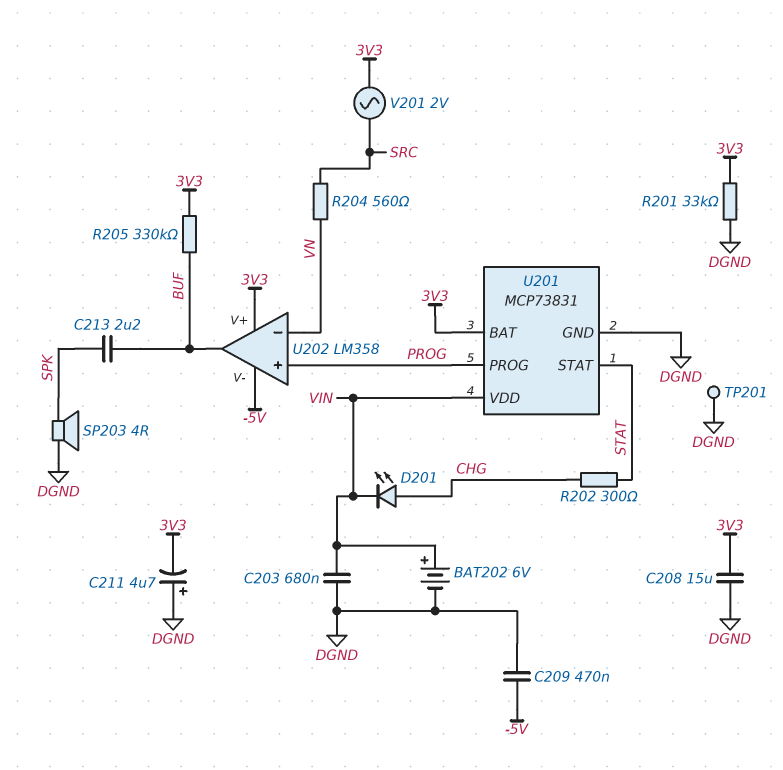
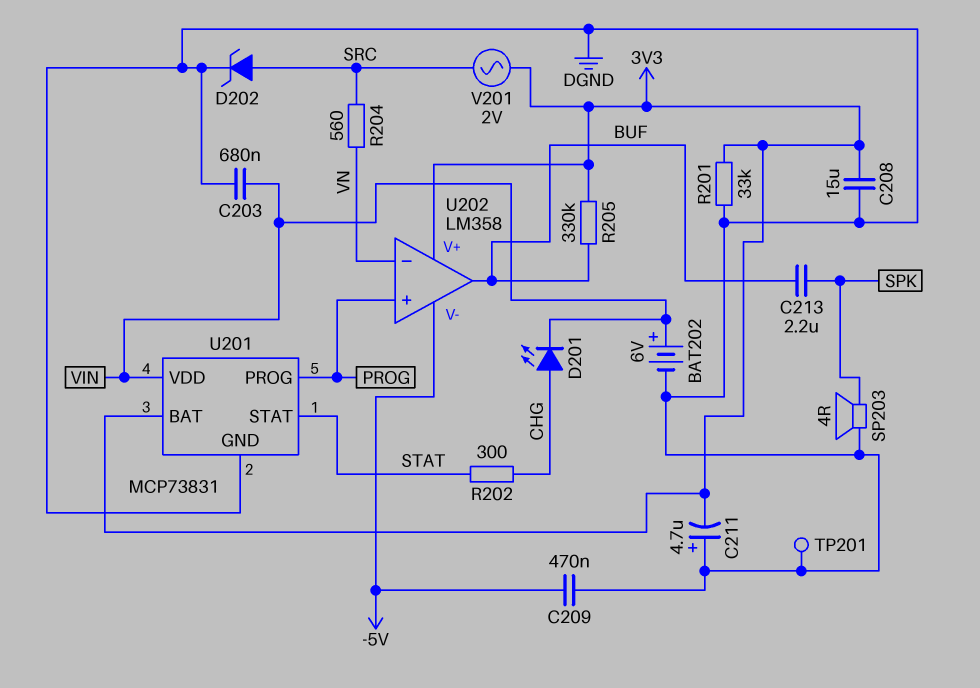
D202: none -> zener (A SRC, K DGND)

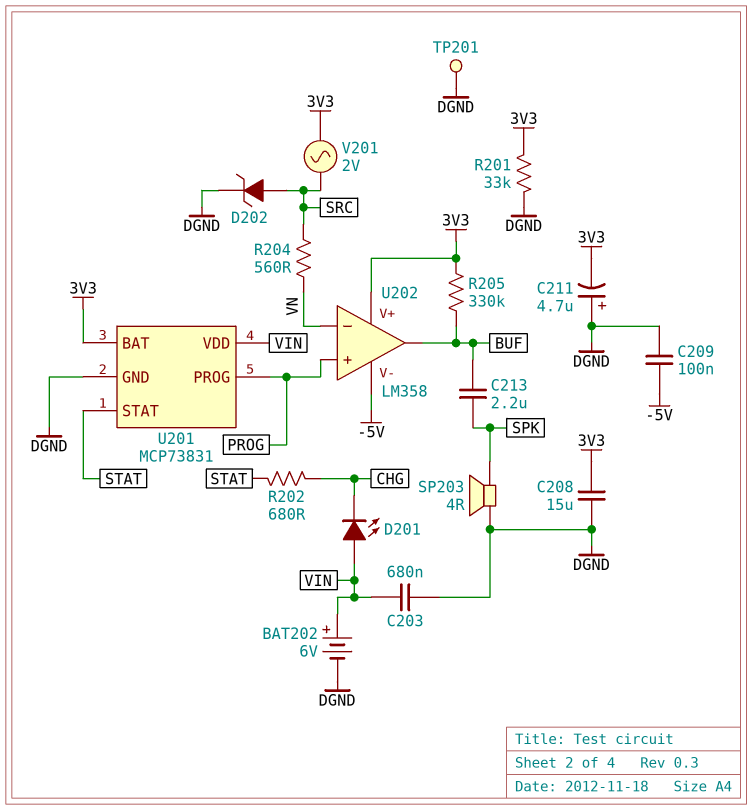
C209: 470nF (-5V, DGND) -> 100nF (-5V, DGND)
D201: LED (A CHG, K VIN) -> LED (A VIN, K CHG)
R202: 300 (CHG, STAT) -> 680 (CHG, STAT)

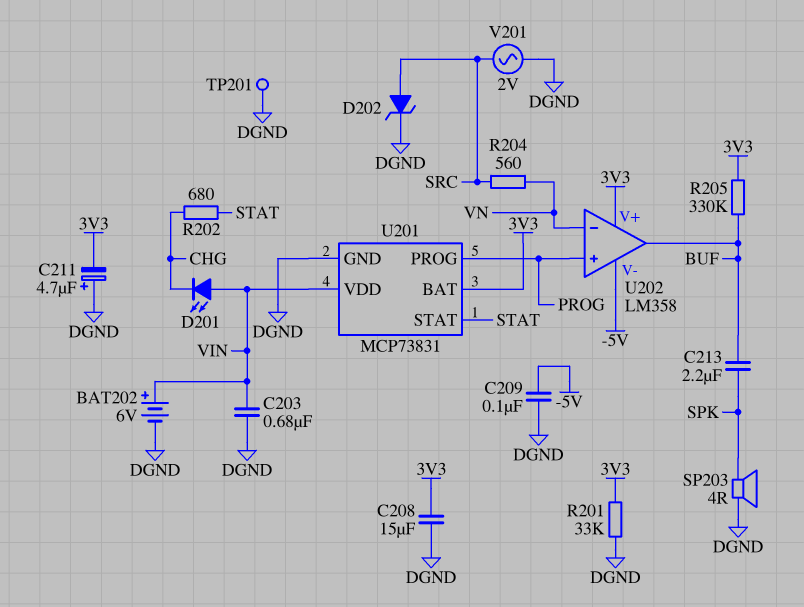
V201: AC 2V (3V3, SRC) -> AC 2V (DGND, SRC)

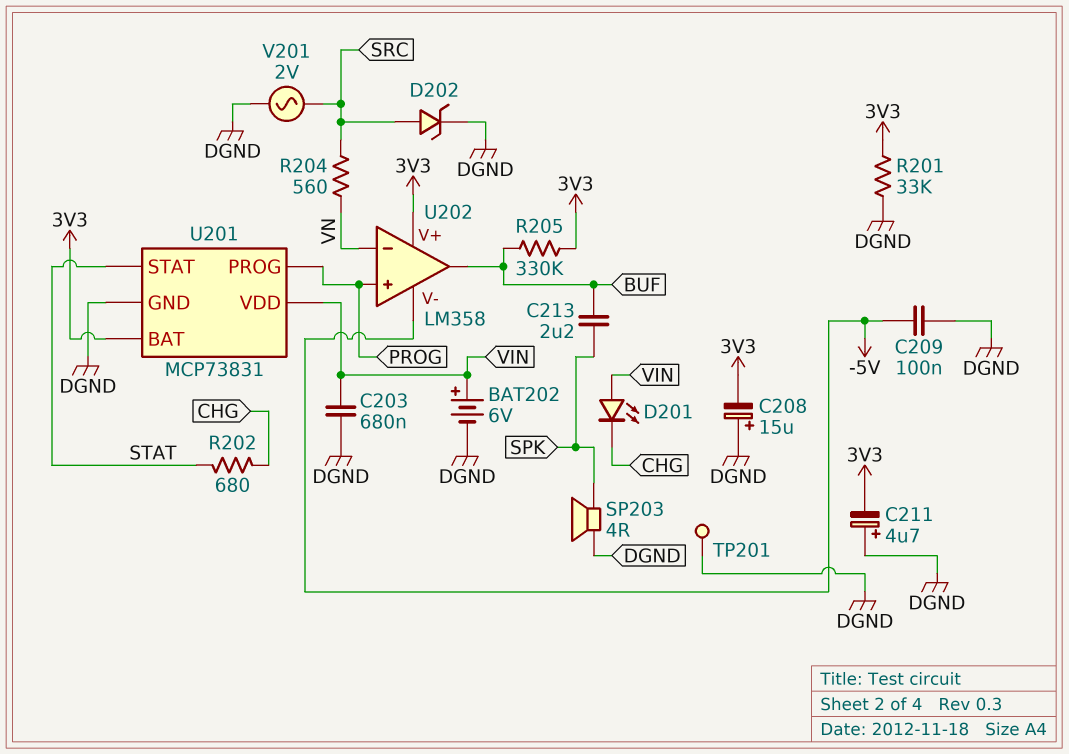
C208: 15uF (3V3, DGND) -> 15uF (plus DGND, minus 3V3)

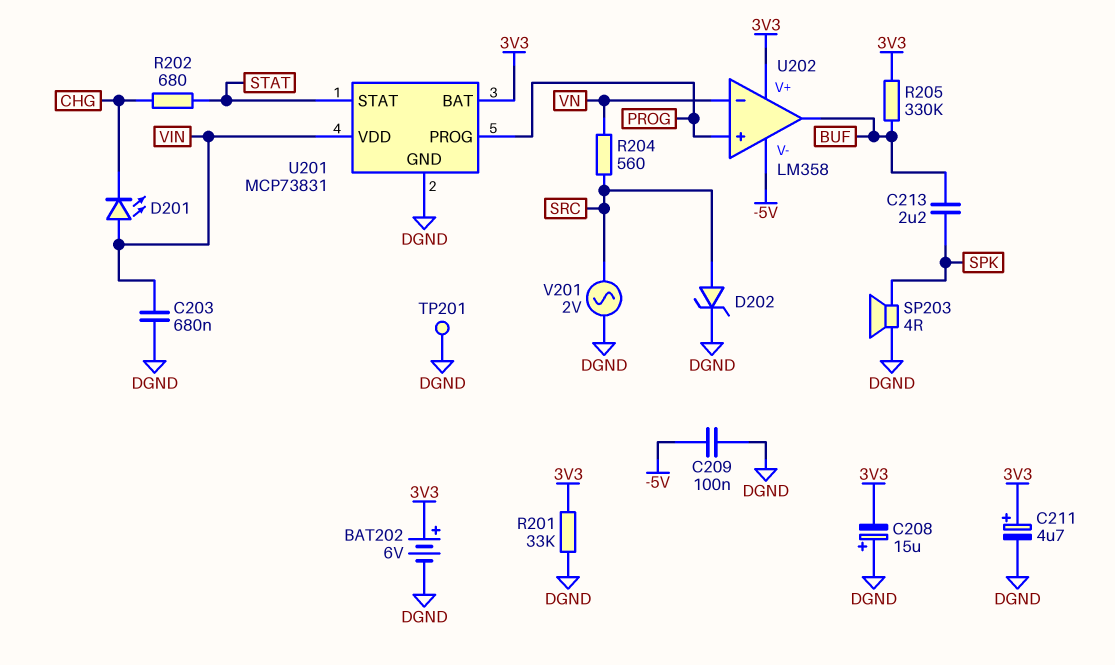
BAT202: 6V (plus VIN, minus DGND) -> 6V (plus 3V3, minus DGND)
C211: 4.7uF (plus DGND, minus 3V3) -> 4.7uF (plus 3V3, minus DGND)

